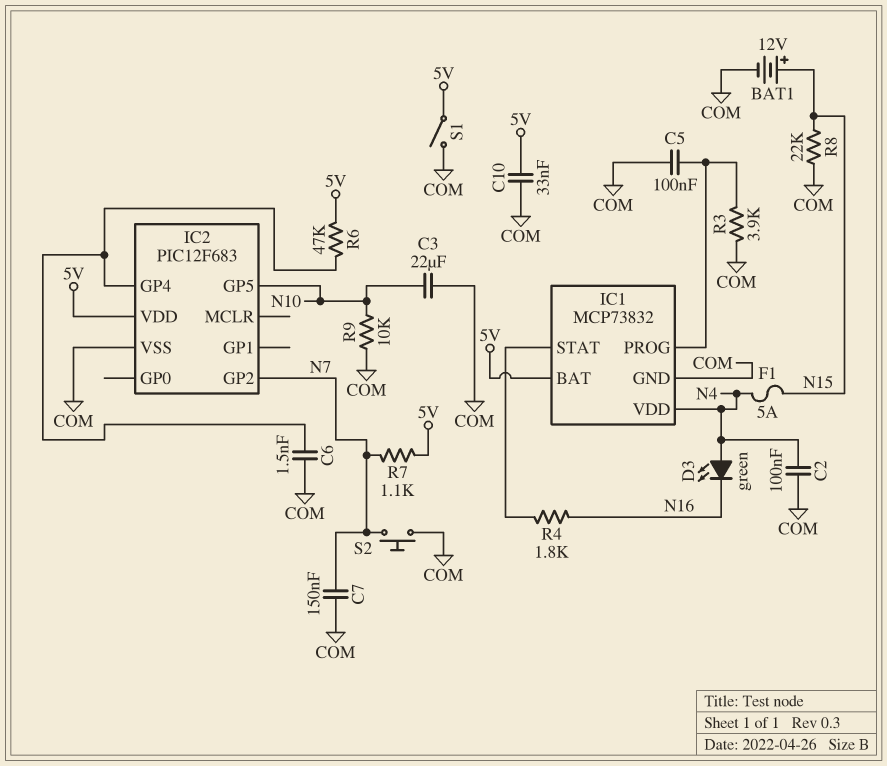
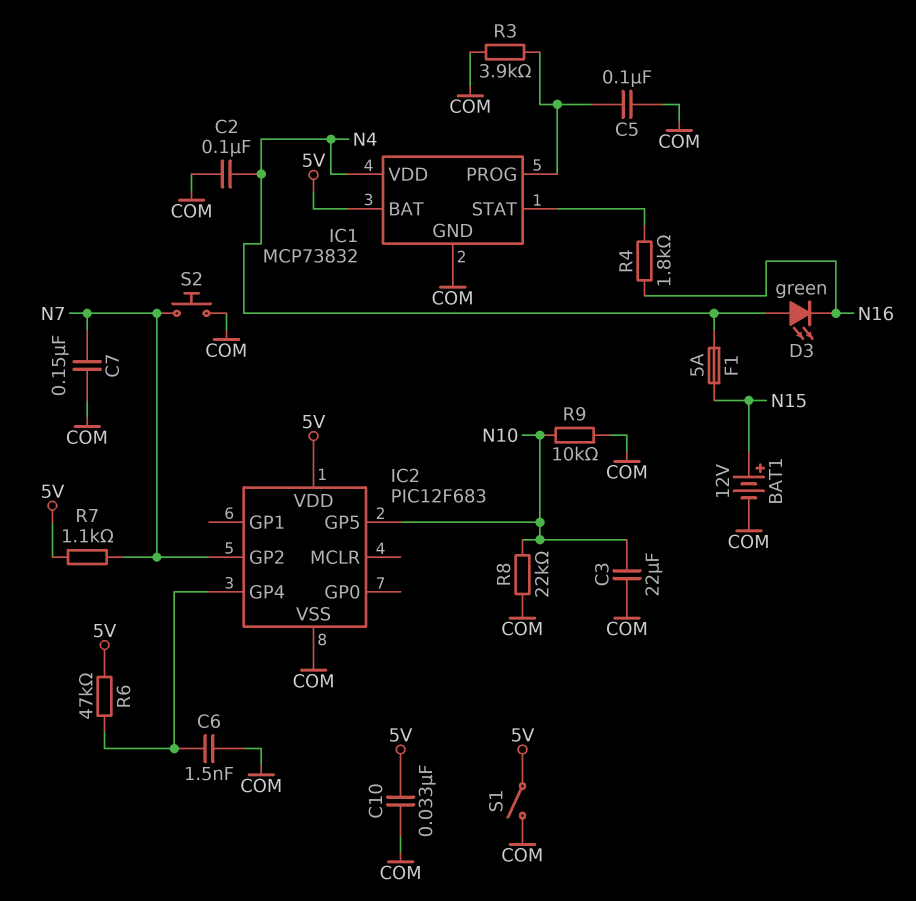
R8: 22k (COM, N15) -> 22k (COM, N10)

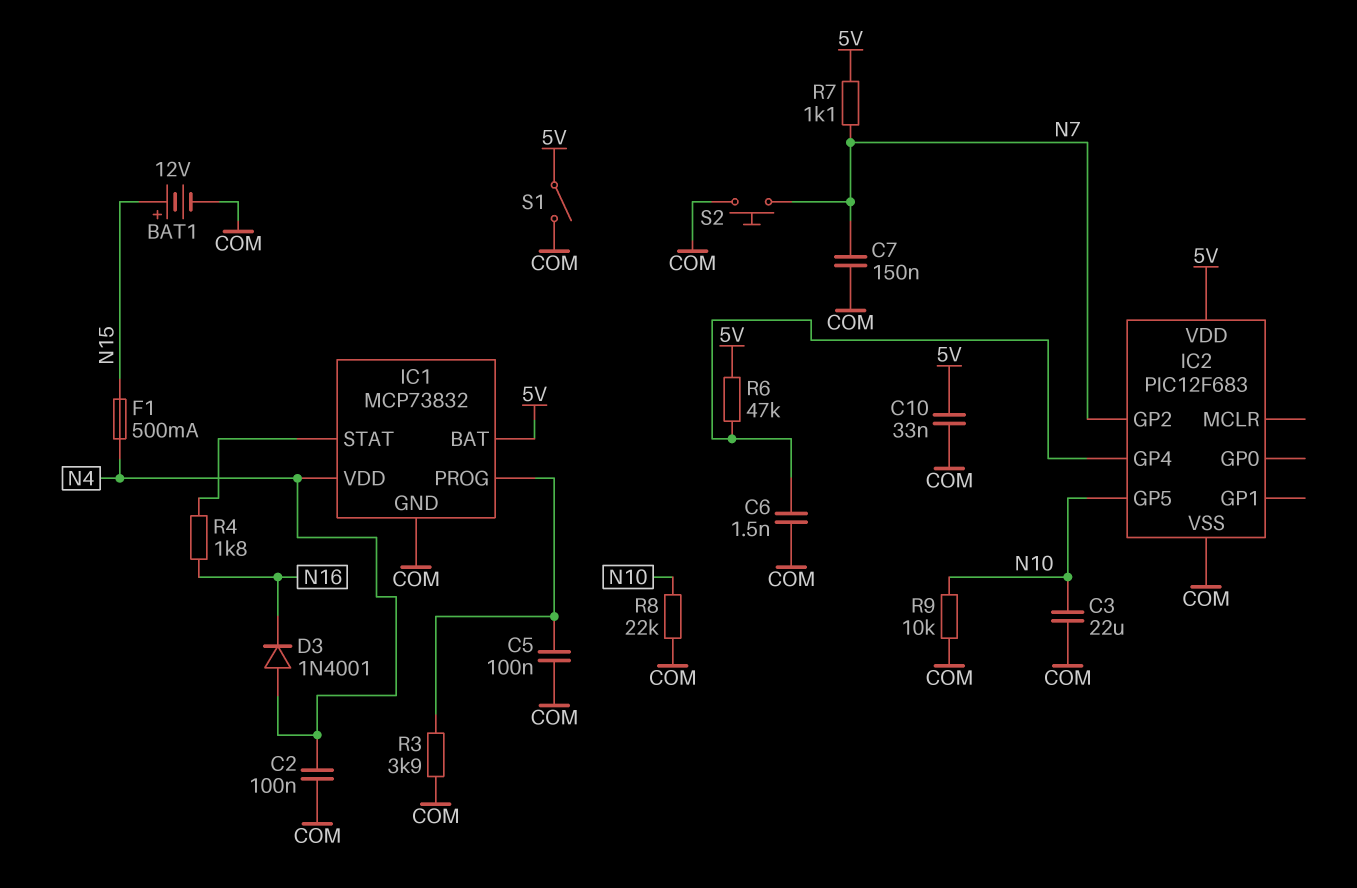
D3: LED green (A N4, K N16) -> diode 1N4001 (A N4, K N16)
F1: 5A (N4, N15) -> 500mA (N4, N15)

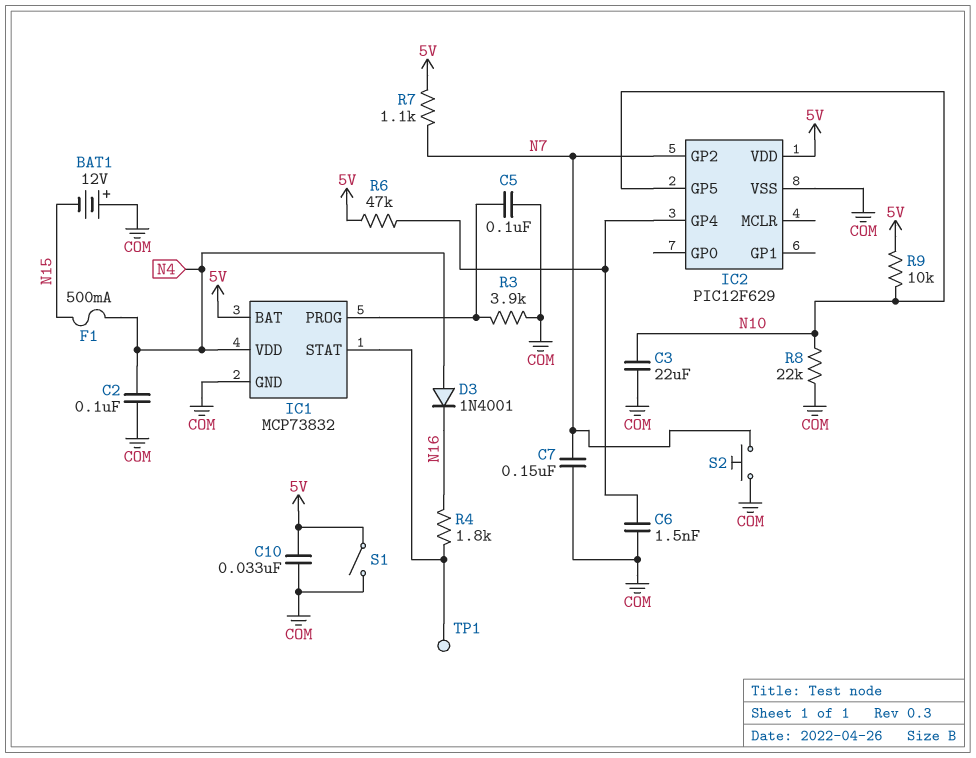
BAT1: 12V (plus N15, minus COM) -> 12V (plus COM, minus N15)
IC2: PIC12F683 -> PIC12F629
R9: 10k (COM, N10) -> 10k (5V, N10)
TP1: none -> test point (IC1/STAT)

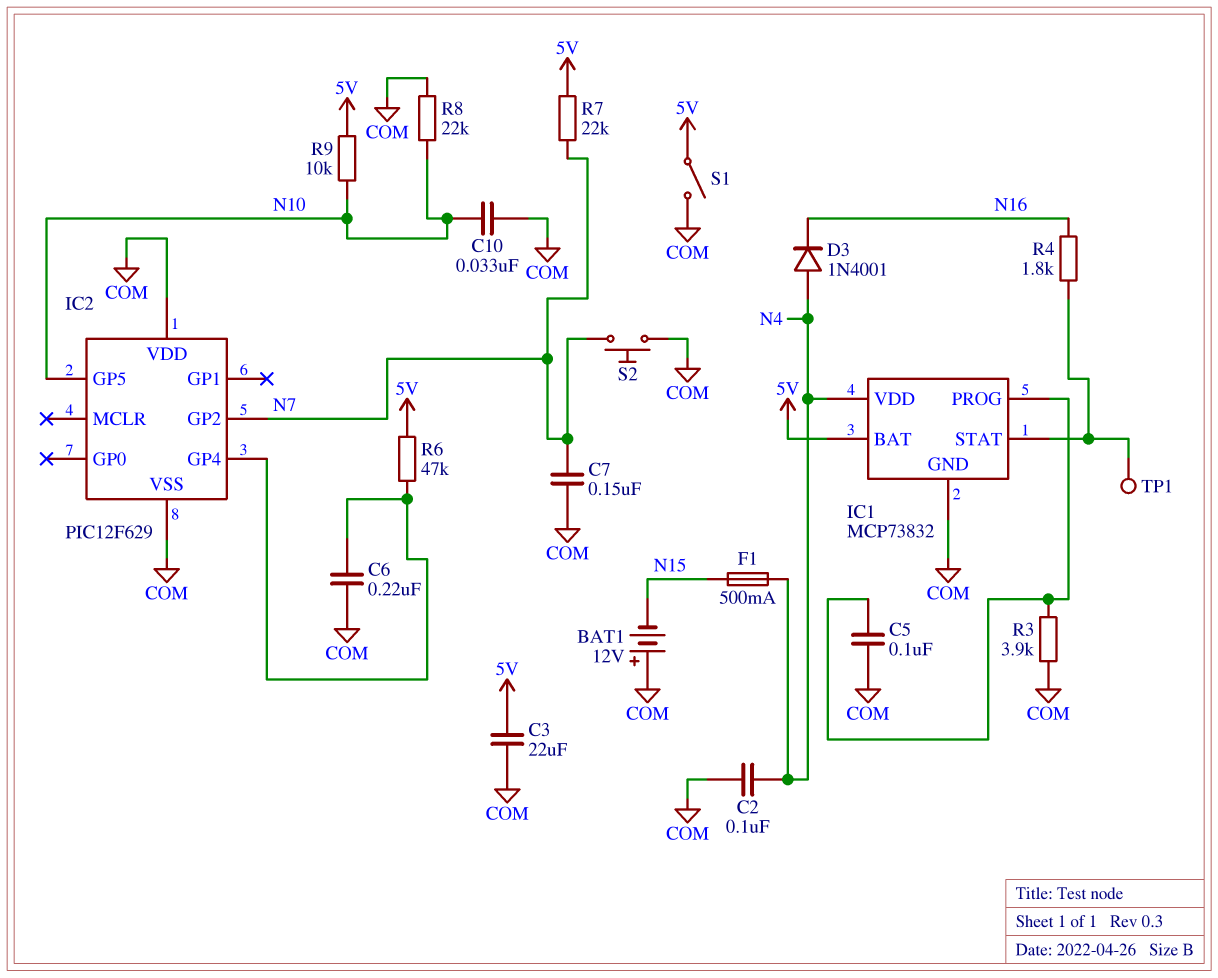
C3: 22uF (COM, N10) -> 22uF (5V, COM)
C6: 1.5nF (COM, IC2/GP4) -> 220nF (COM, IC2/GP4)
C10: 33nF (5V, COM) -> 33nF (COM, N10)
IC2 pin VDD: 5V -> COM
R7: 1.1k (5V, N7) -> 22k (5V, N7)

